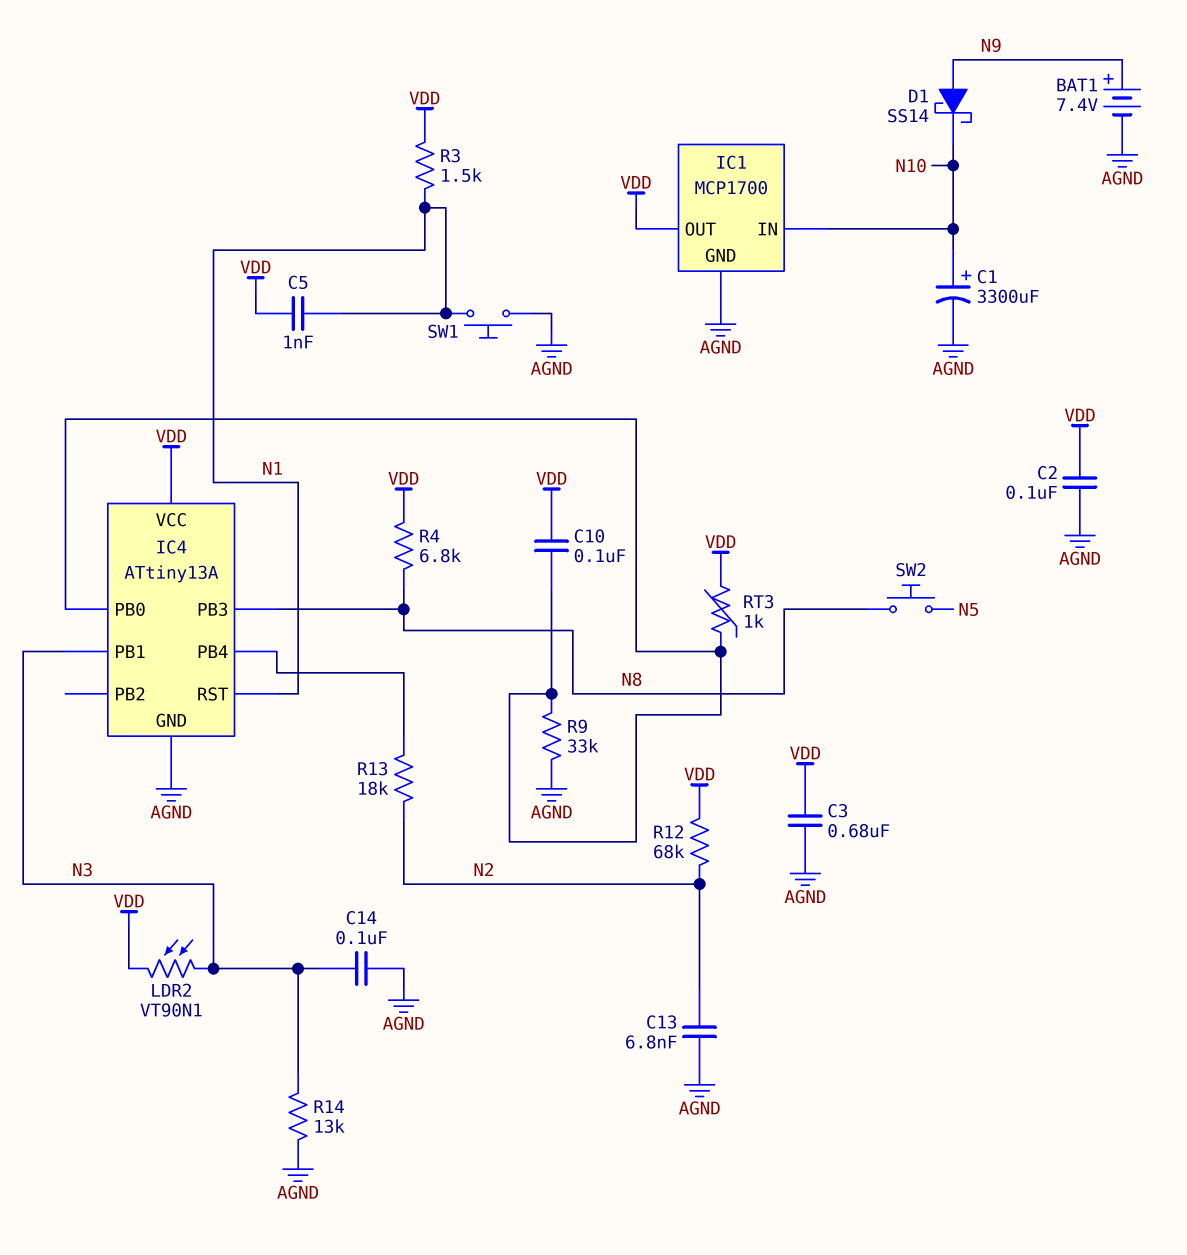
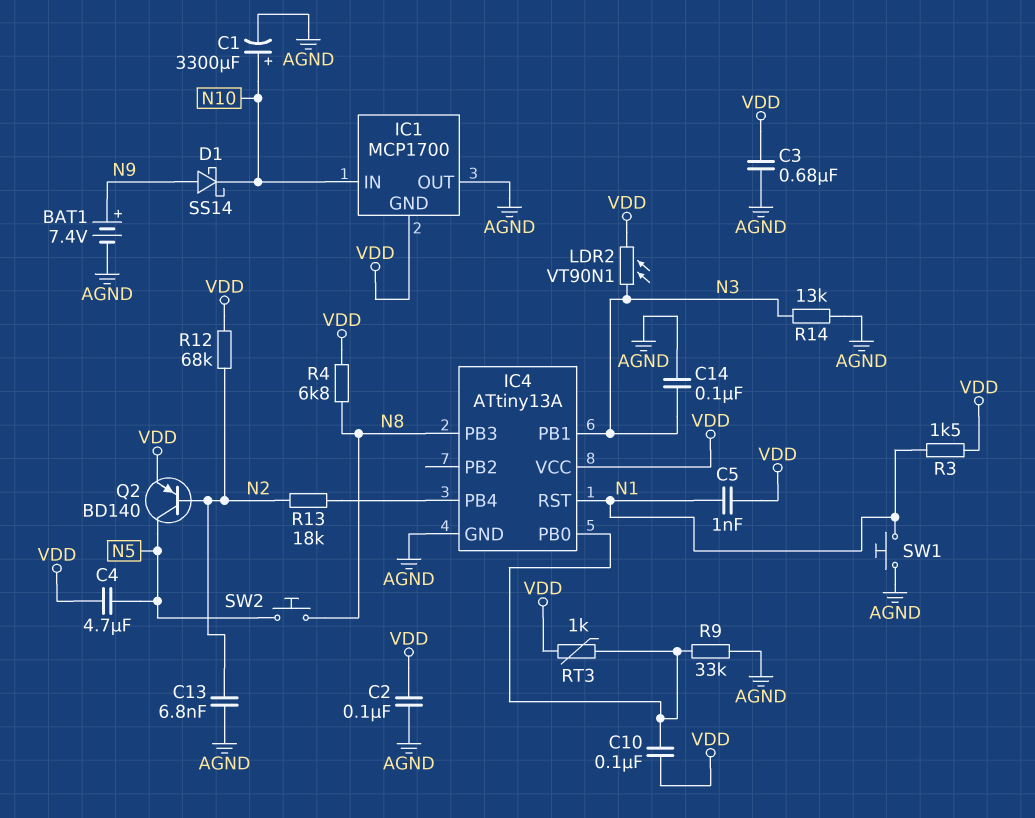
C4: none -> 4.7uF (N5, VDD)
IC1 pin GND: AGND -> VDD
IC1 pin OUT: VDD -> AGND
Q2: none -> PNP BD140 (B N2, C N5, E VDD)

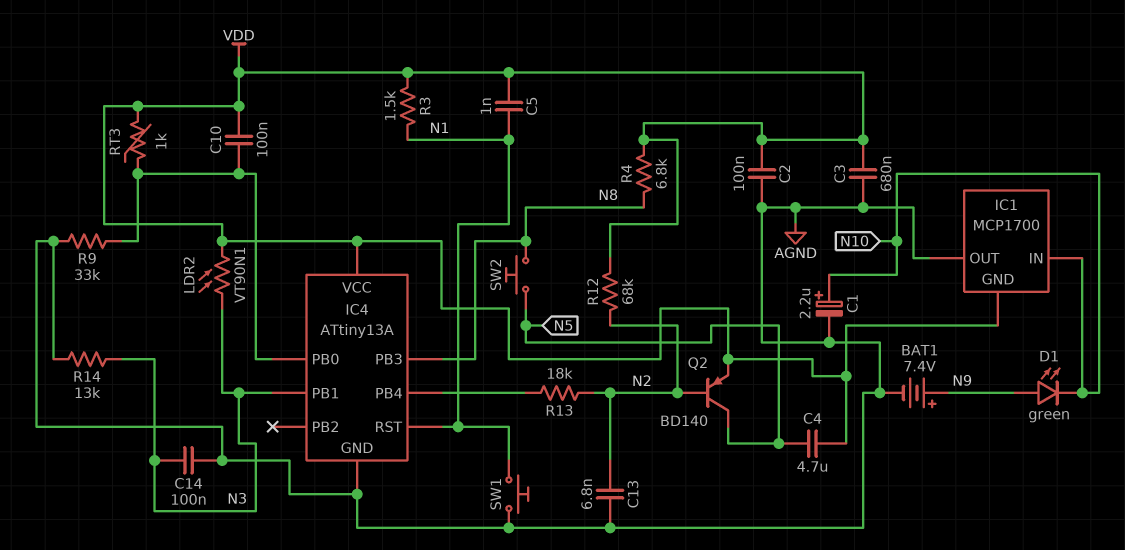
C1: 3300uF (plus N10, minus AGND) -> 2.2uF (plus N10, minus AGND)
D1: schottky SS14 (A N9, K N10) -> LED green (A N9, K N10)

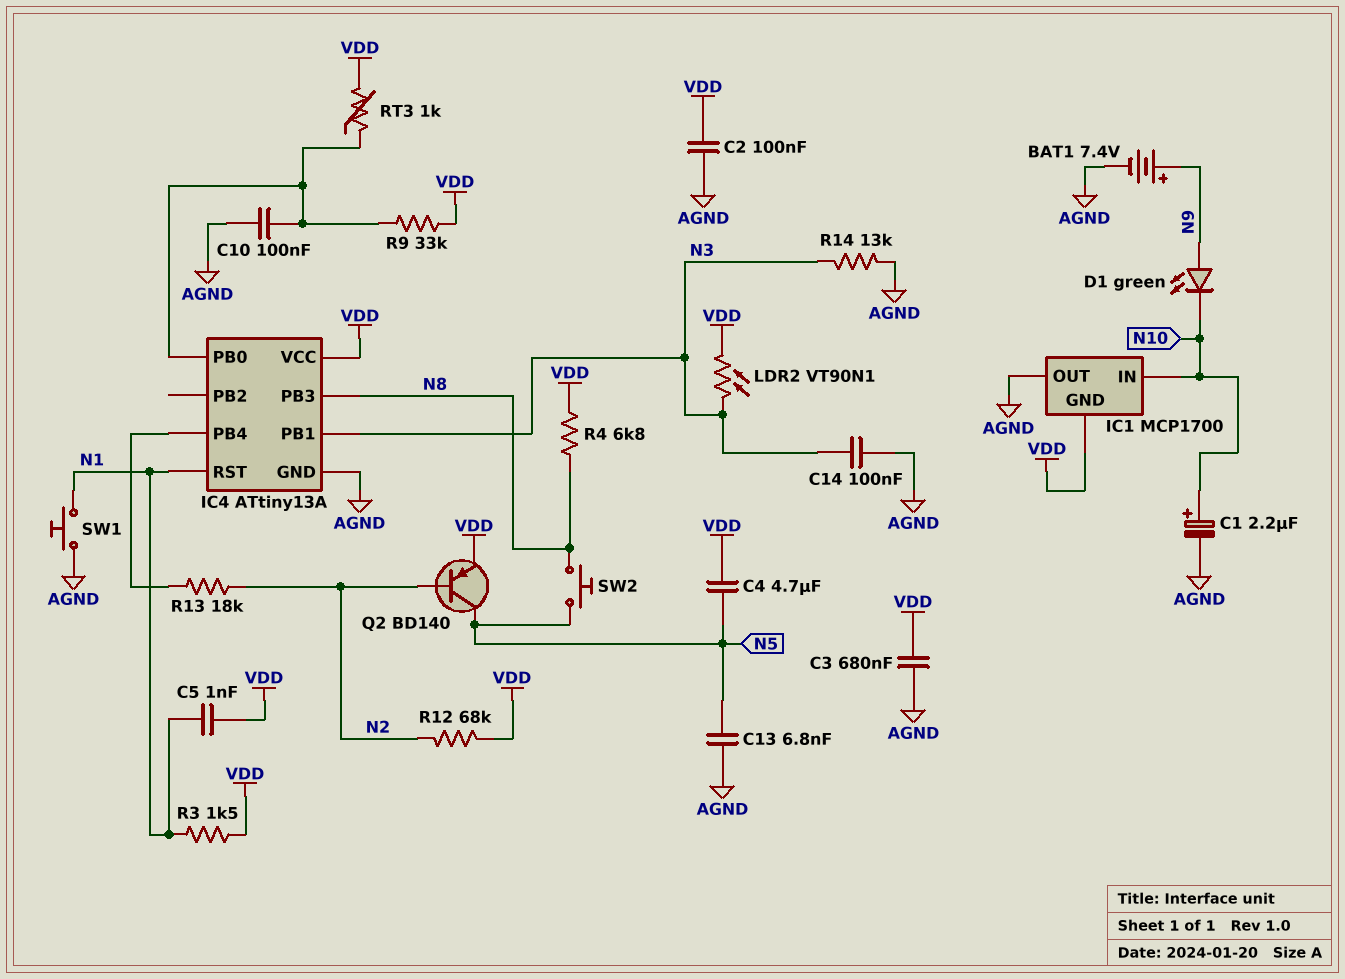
C10: 100nF (IC4/PB0, VDD) -> 100nF (AGND, IC4/PB0)
C13: 6.8nF (AGND, N2) -> 6.8nF (AGND, N5)
R9: 33k (AGND, IC4/PB0) -> 33k (IC4/PB0, VDD)

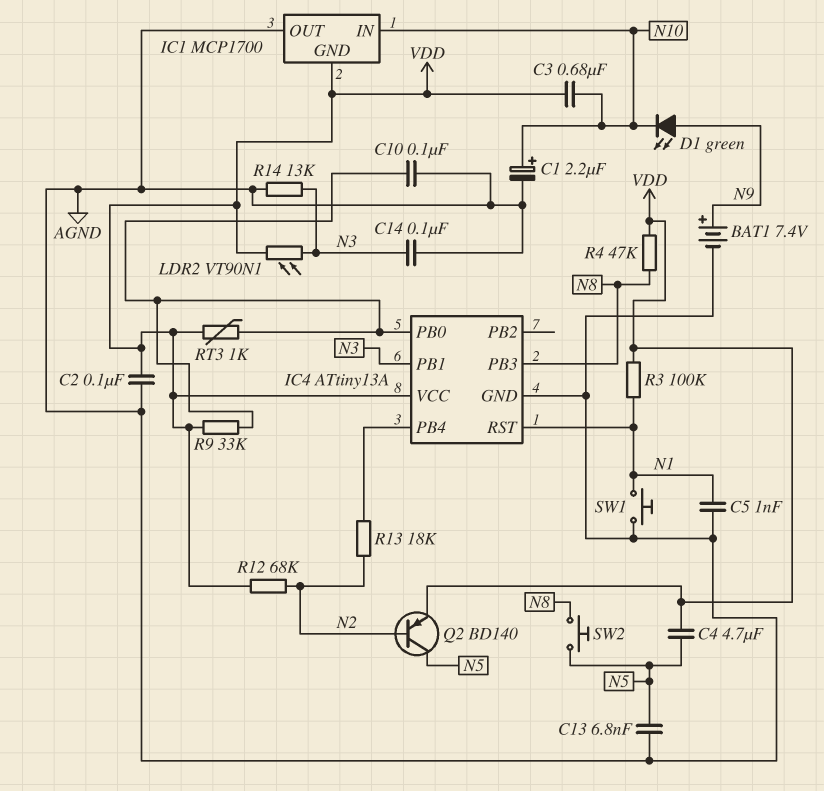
C3: 680nF (AGND, VDD) -> 680nF (N10, VDD)
C5: 1nF (N1, VDD) -> 1nF (AGND, N1)
R3: 1.5k (N1, VDD) -> 100k (N1, VDD)
R4: 6.8k (N8, VDD) -> 47k (N8, VDD)

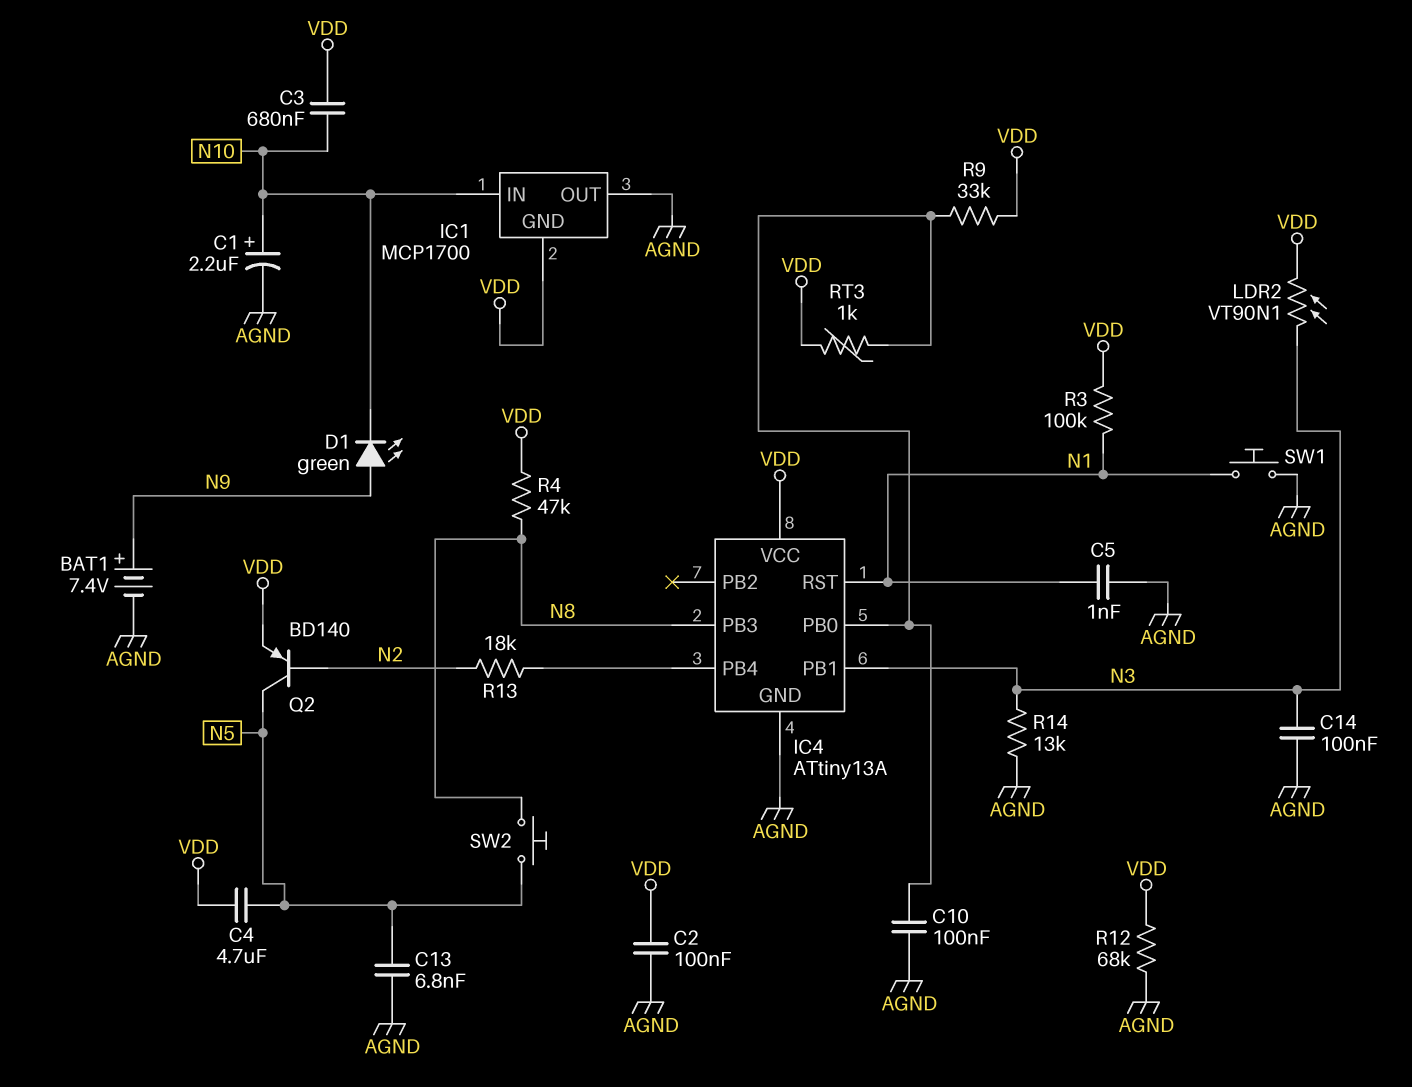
R12: 68k (N2, VDD) -> 68k (AGND, VDD)

